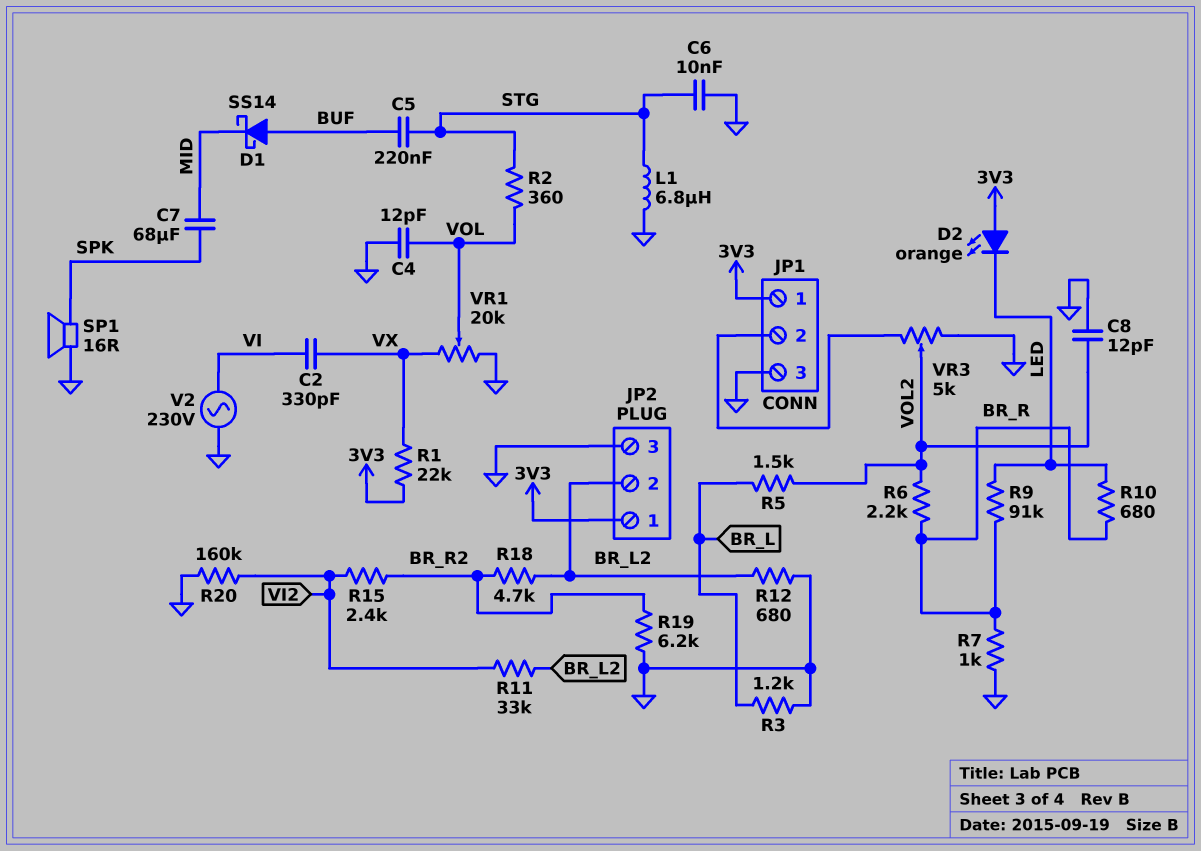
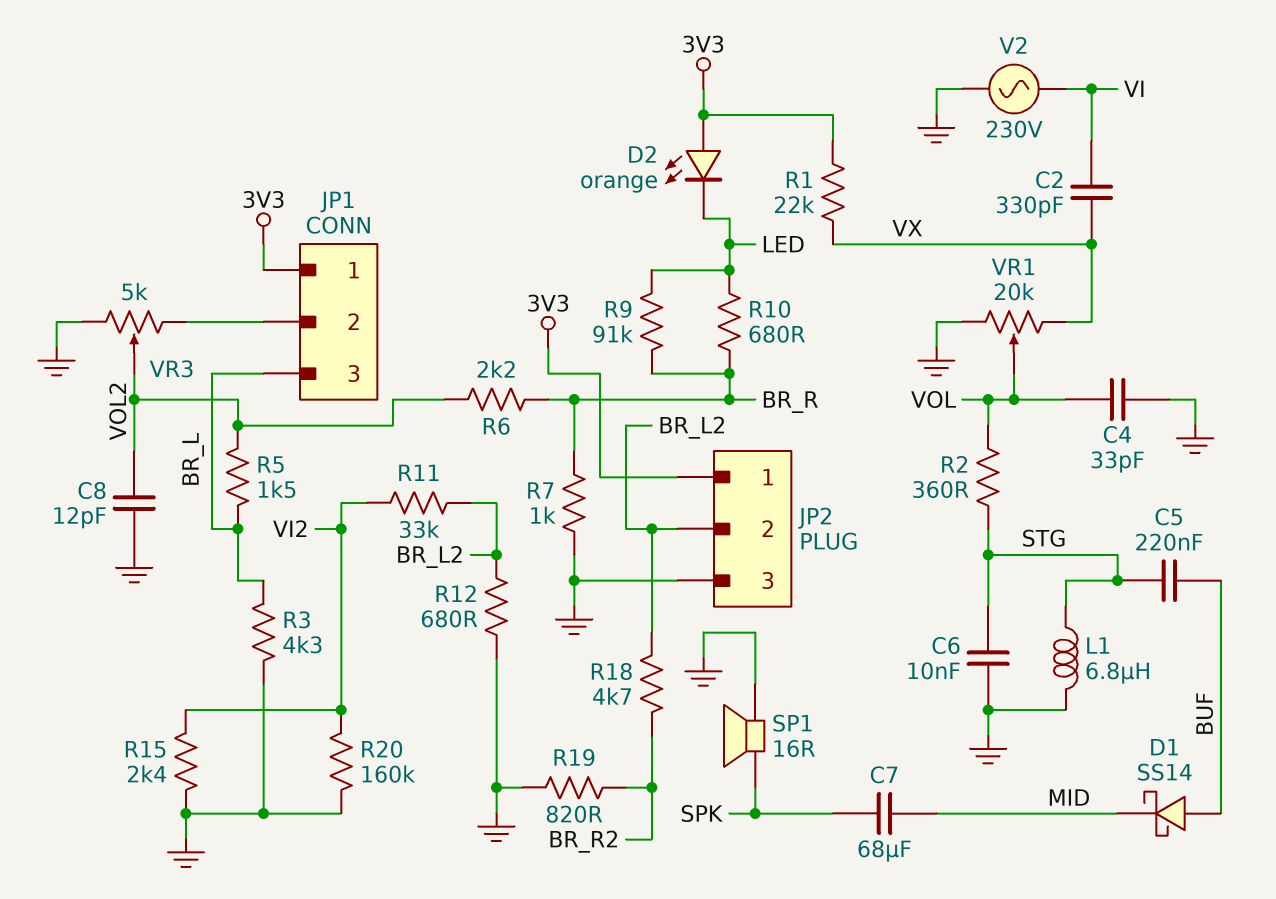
C4: 12pF (GND, VOL) -> 33pF (GND, VOL)
JP1 pin 3: GND -> BR_L
R3: 1.2k (BR_L, GND) -> 4.3k (BR_L, GND)
R15: 2.4k (BR_R2, VI2) -> 2.4k (GND, VI2)
R19: 6.2k (BR_R2, GND) -> 820 (BR_R2, GND)

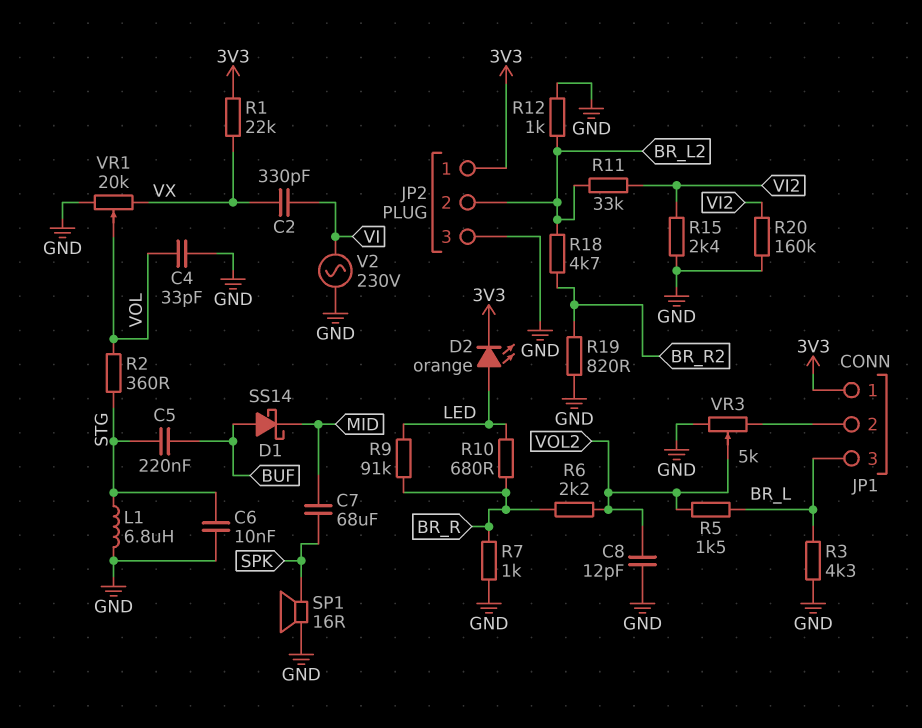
D2: LED orange (A 3V3, K LED) -> LED orange (A LED, K 3V3)
R12: 680 (BR_L2, GND) -> 1k (BR_L2, GND)

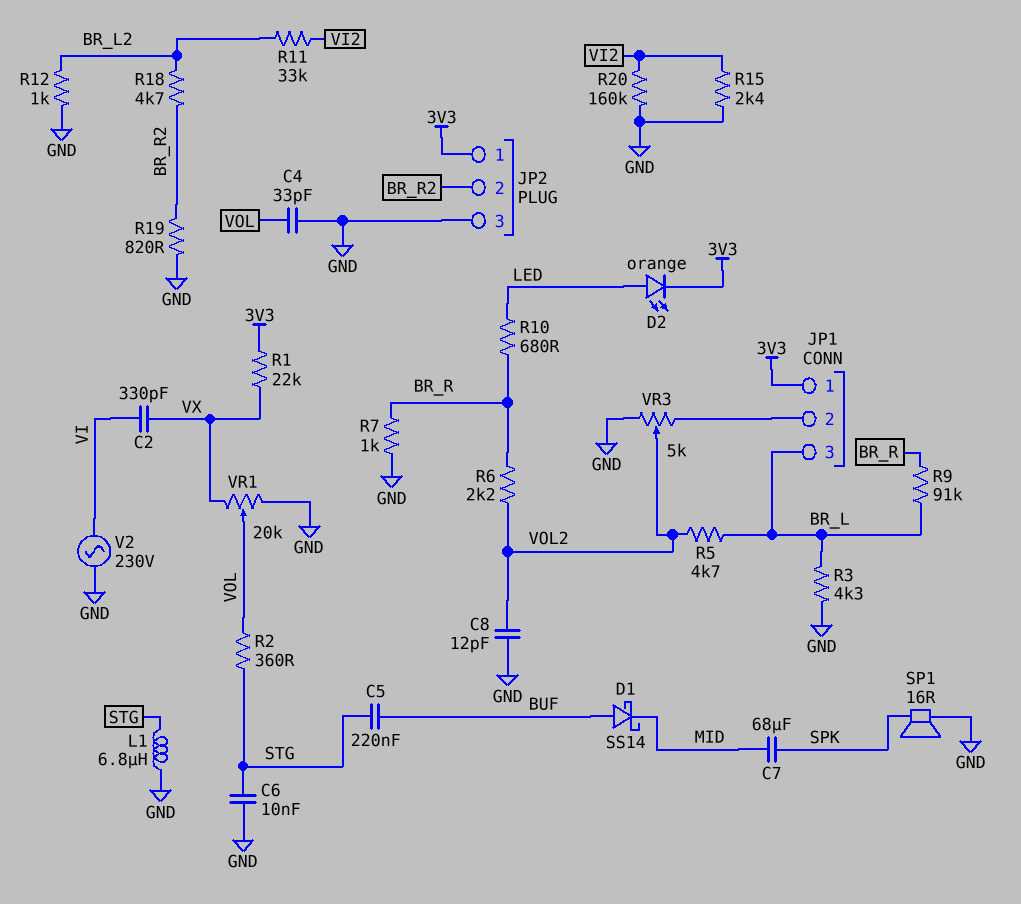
JP2 pin 2: BR_L2 -> BR_R2
R5: 1.5k (BR_L, VOL2) -> 4.7k (BR_L, VOL2)
R9: 91k (BR_R, LED) -> 91k (BR_L, BR_R)

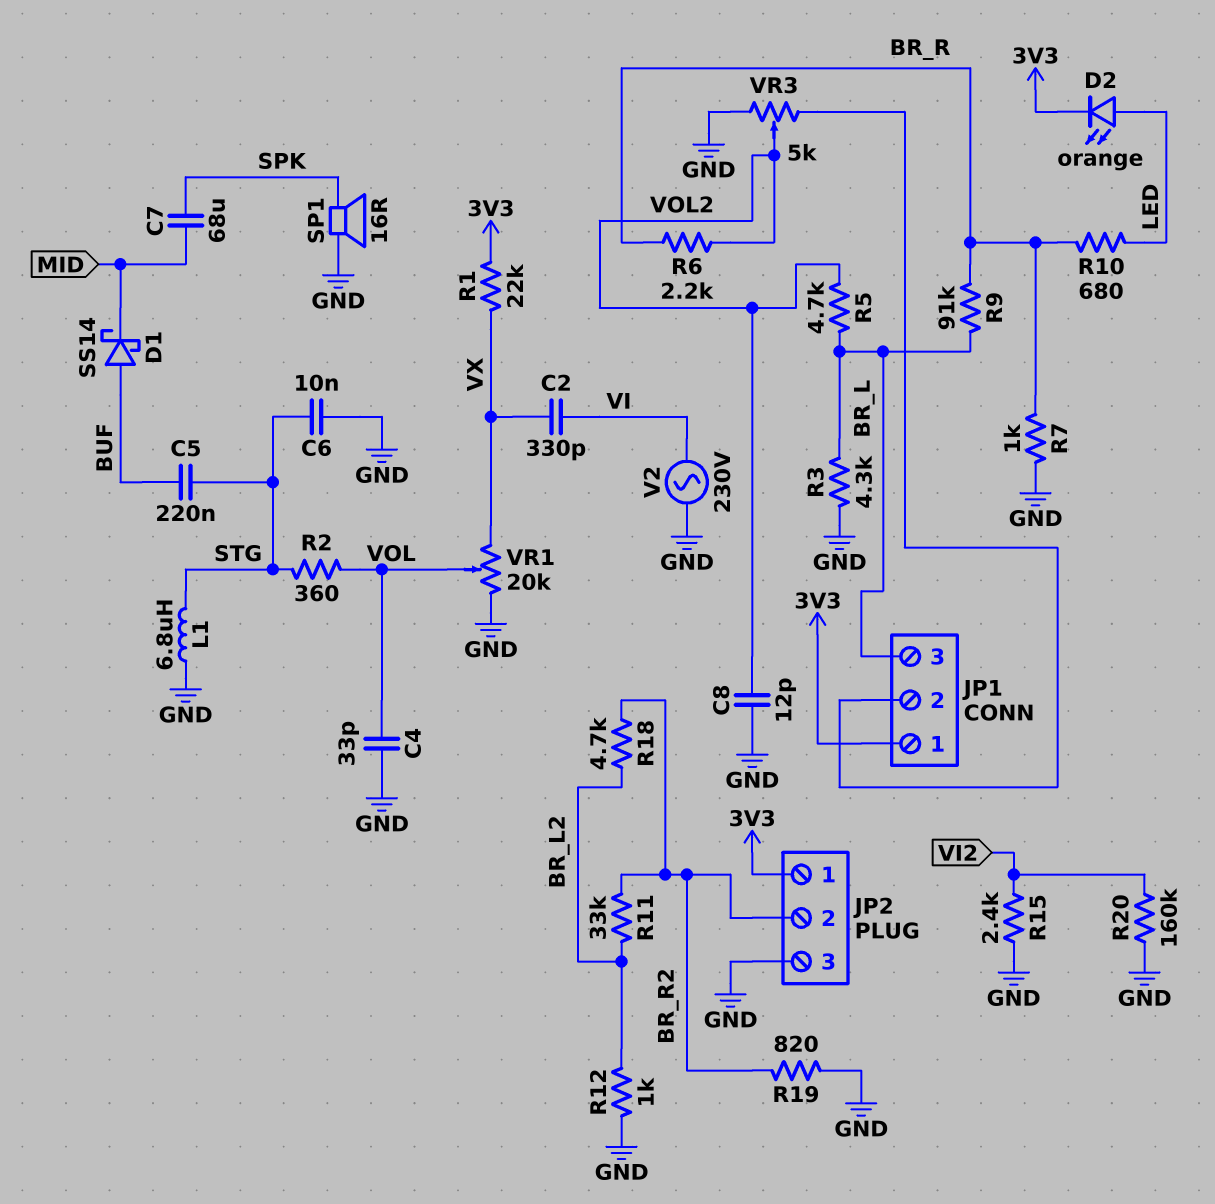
R11: 33k (BR_L2, VI2) -> 33k (BR_L2, BR_R2)

